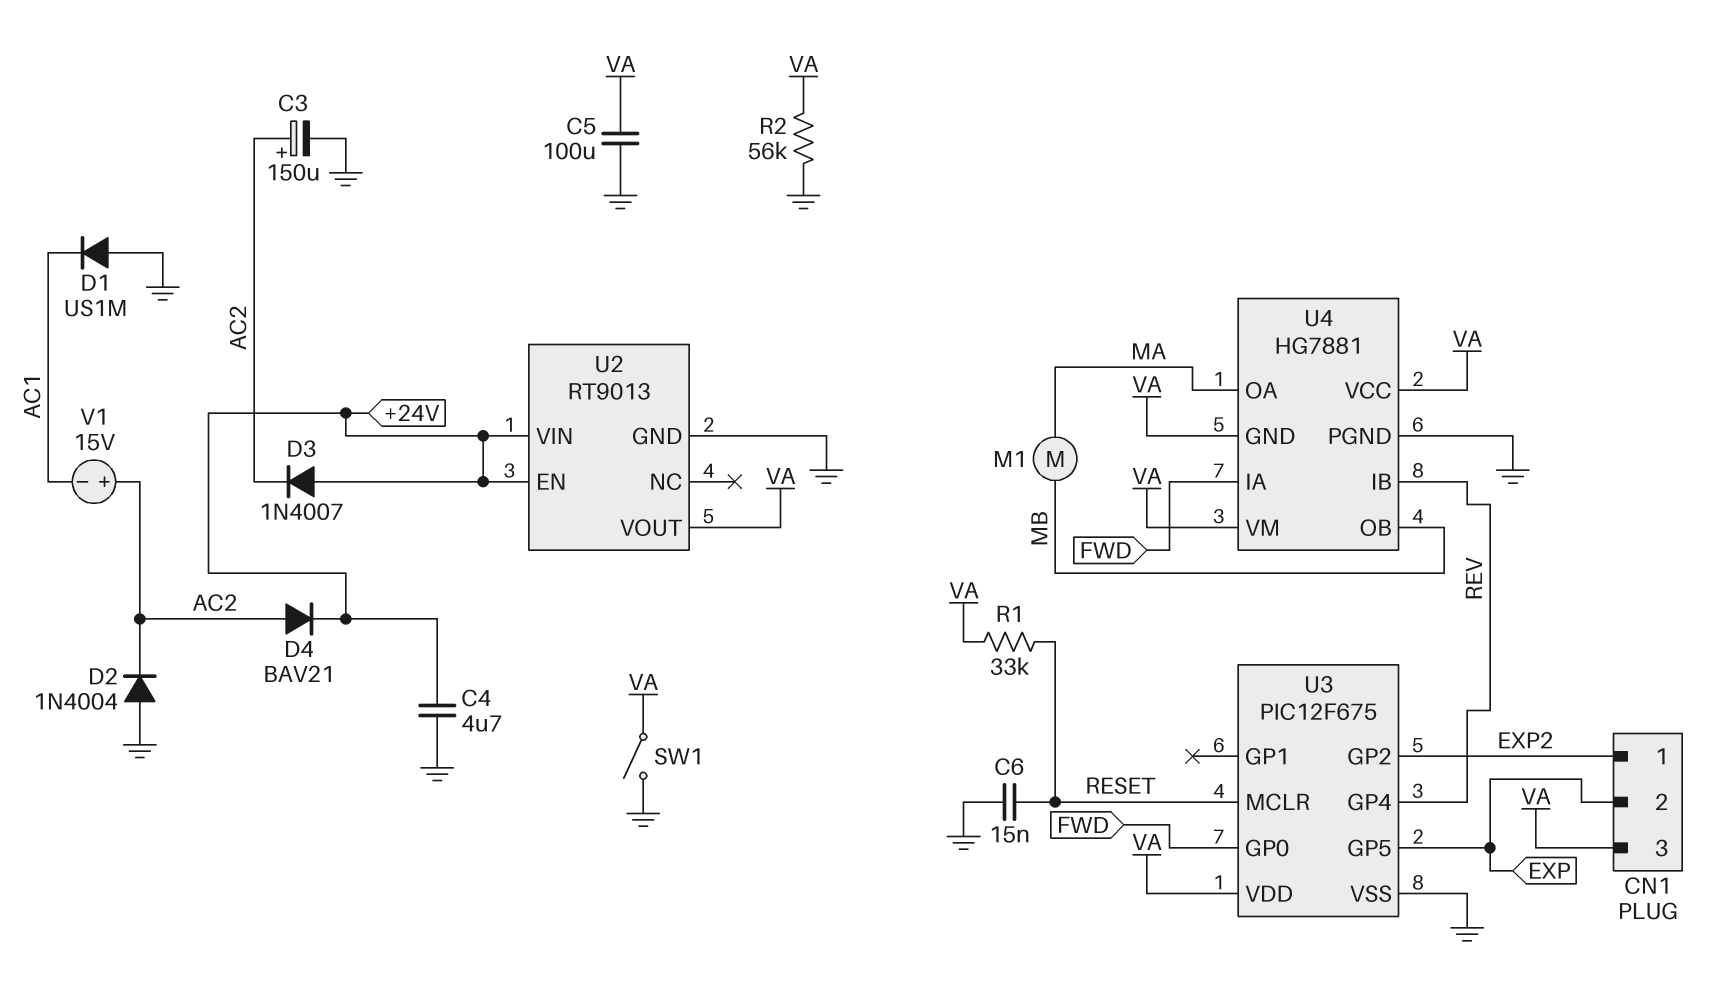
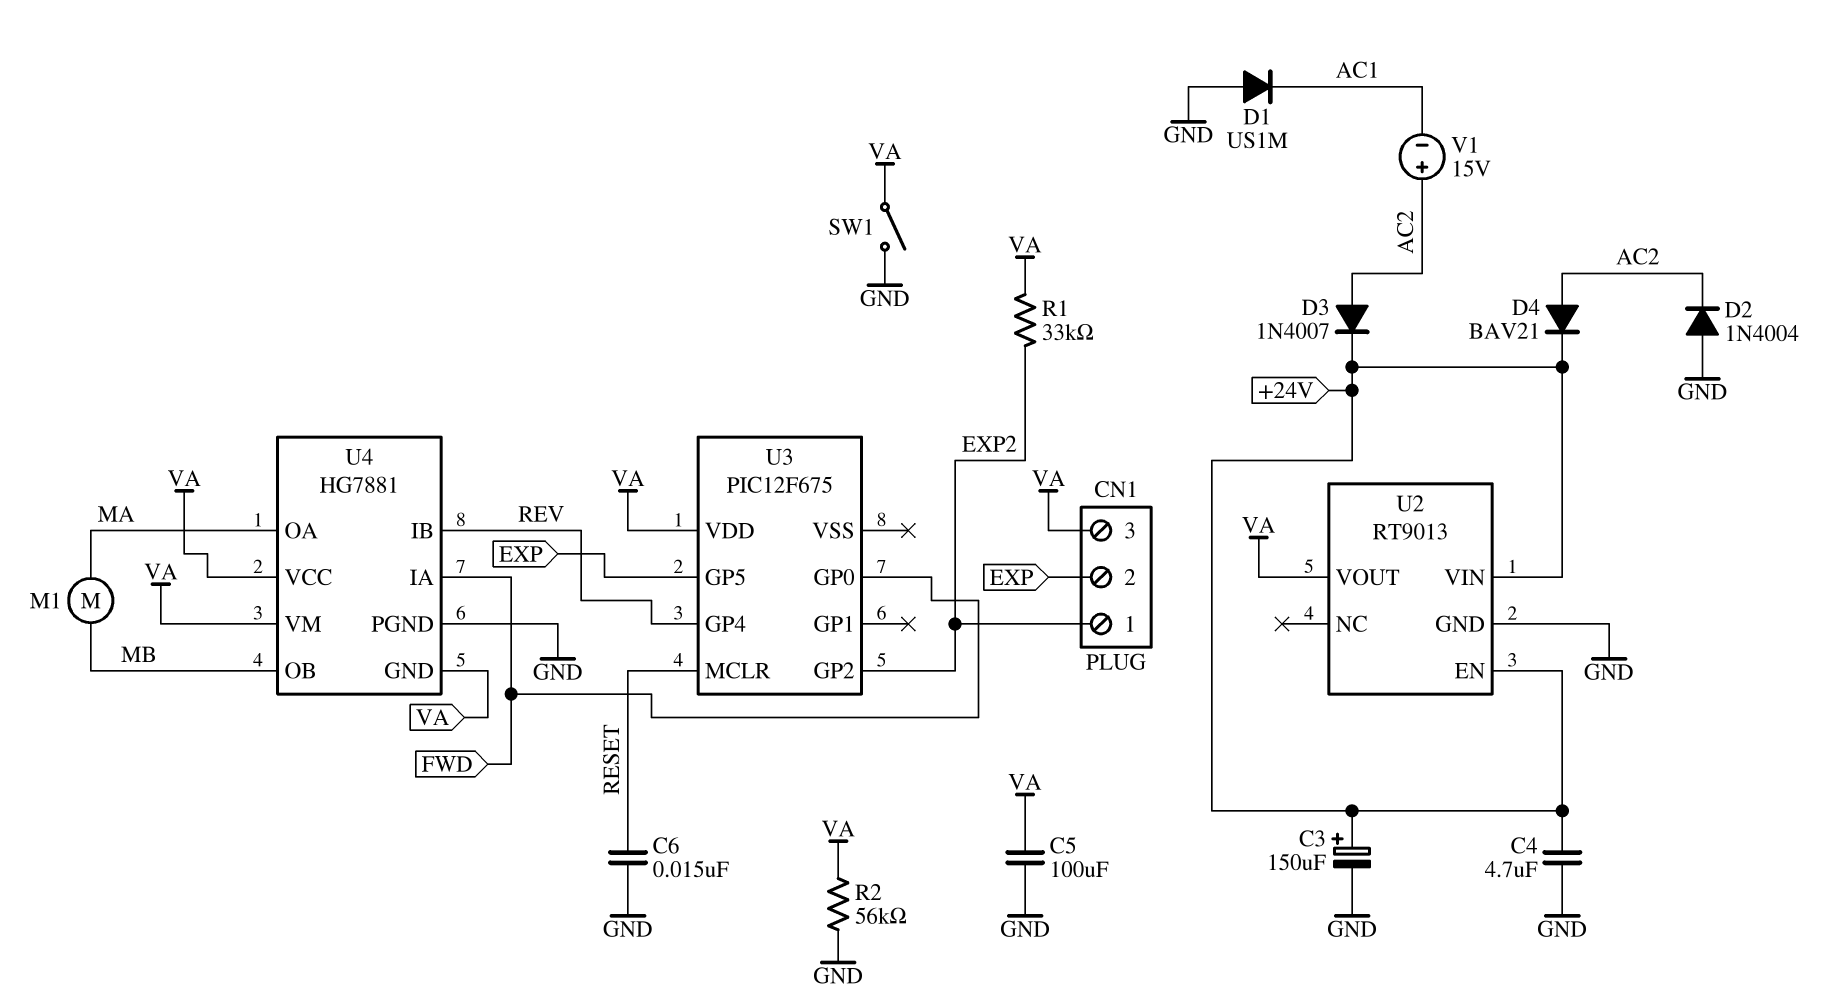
C3: 150uF (plus AC2, minus GND) -> 150uF (plus +24V, minus GND)
D3: diode 1N4007 (A +24V, K AC2) -> diode 1N4007 (A AC2, K +24V)
R1: 33k (RESET, VA) -> 33k (EXP2, VA)
U3 pin VSS: GND -> none

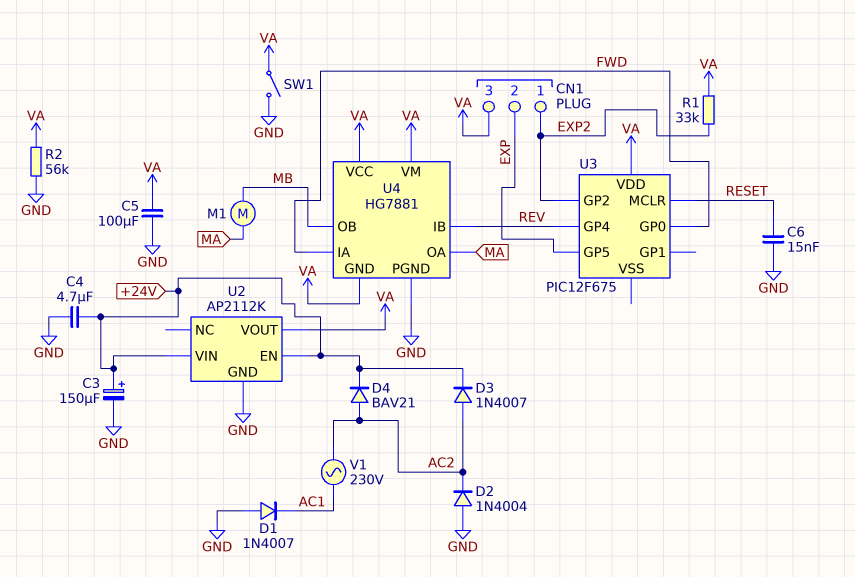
D1: diode US1M (A GND, K AC1) -> diode 1N4007 (A GND, K AC1)
U2: RT9013 -> AP2112K
V1: 15V (plus AC2, minus AC1) -> AC 230V (AC1, AC2)

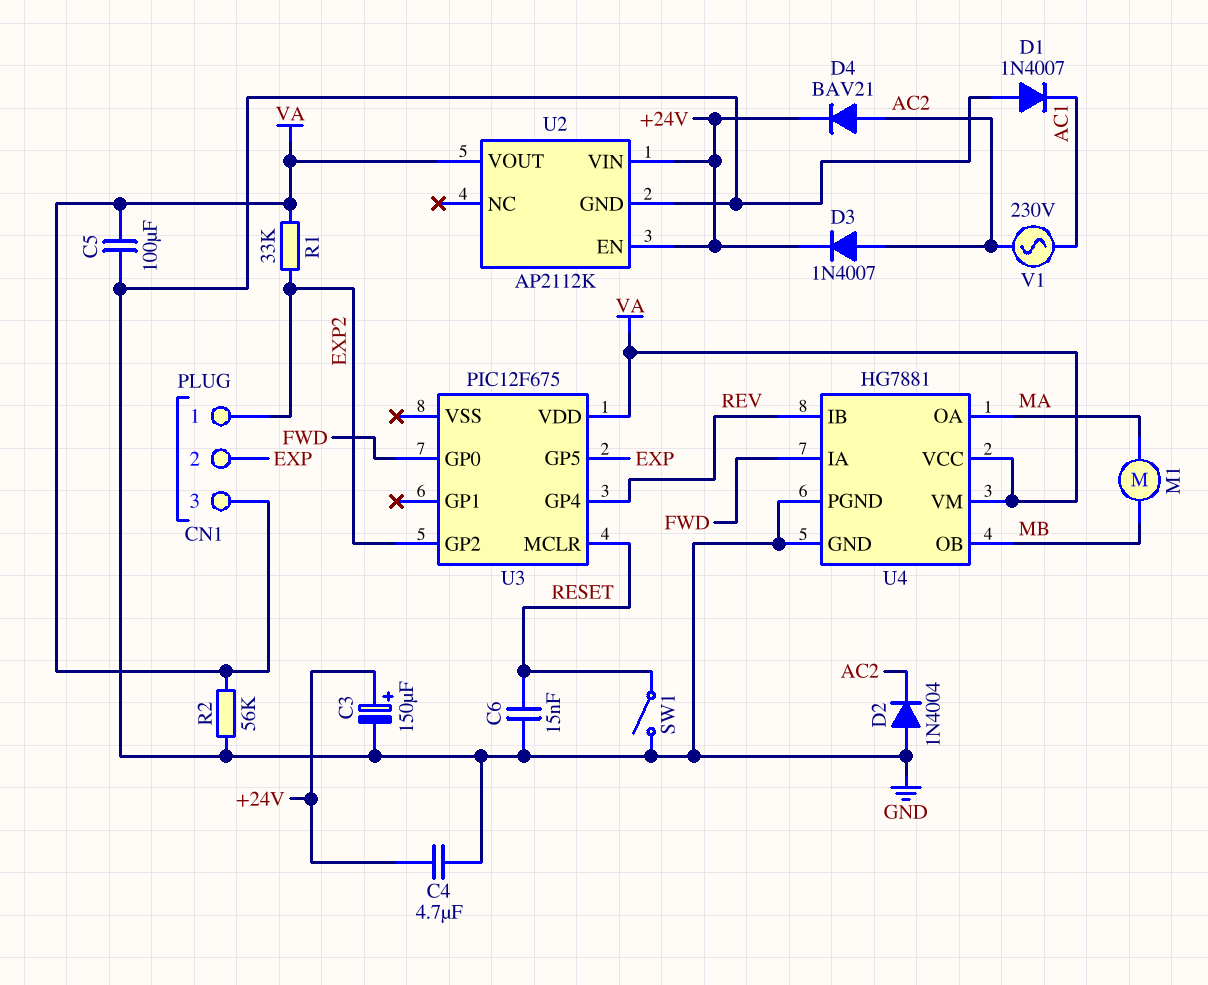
SW1: switch (GND, VA) -> switch (GND, RESET)
U4 pin GND: VA -> GND

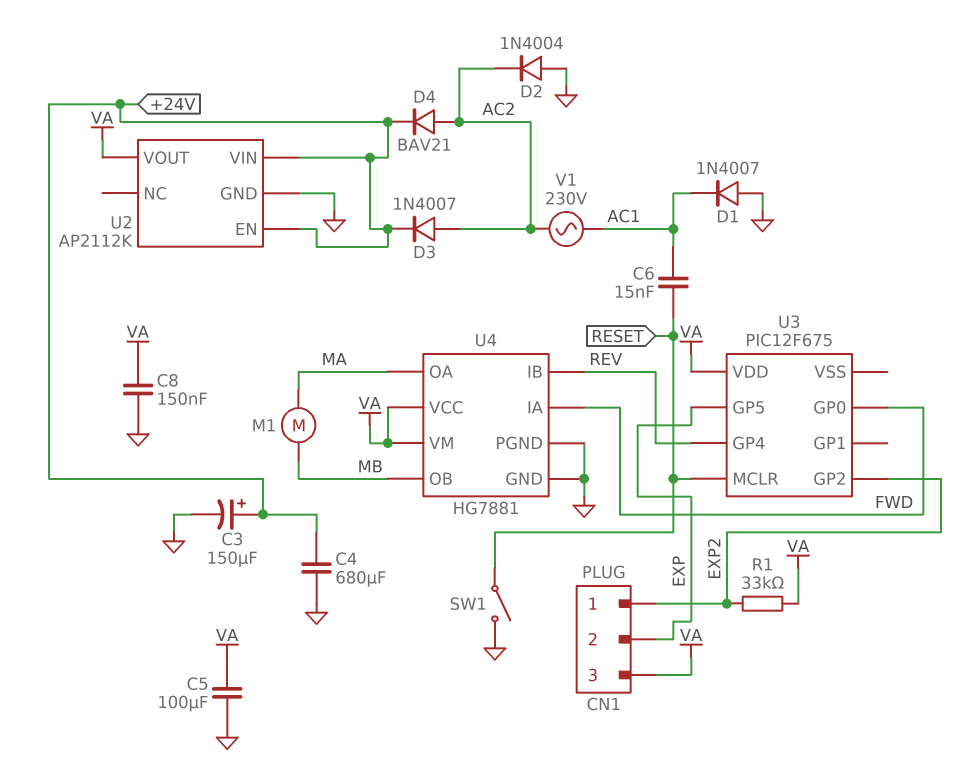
C4: 4.7uF (+24V, GND) -> 680uF (+24V, GND)
C6: 15nF (GND, RESET) -> 15nF (AC1, RESET)
C8: none -> 150nF (GND, VA)
R2: 56k (GND, VA) -> none

